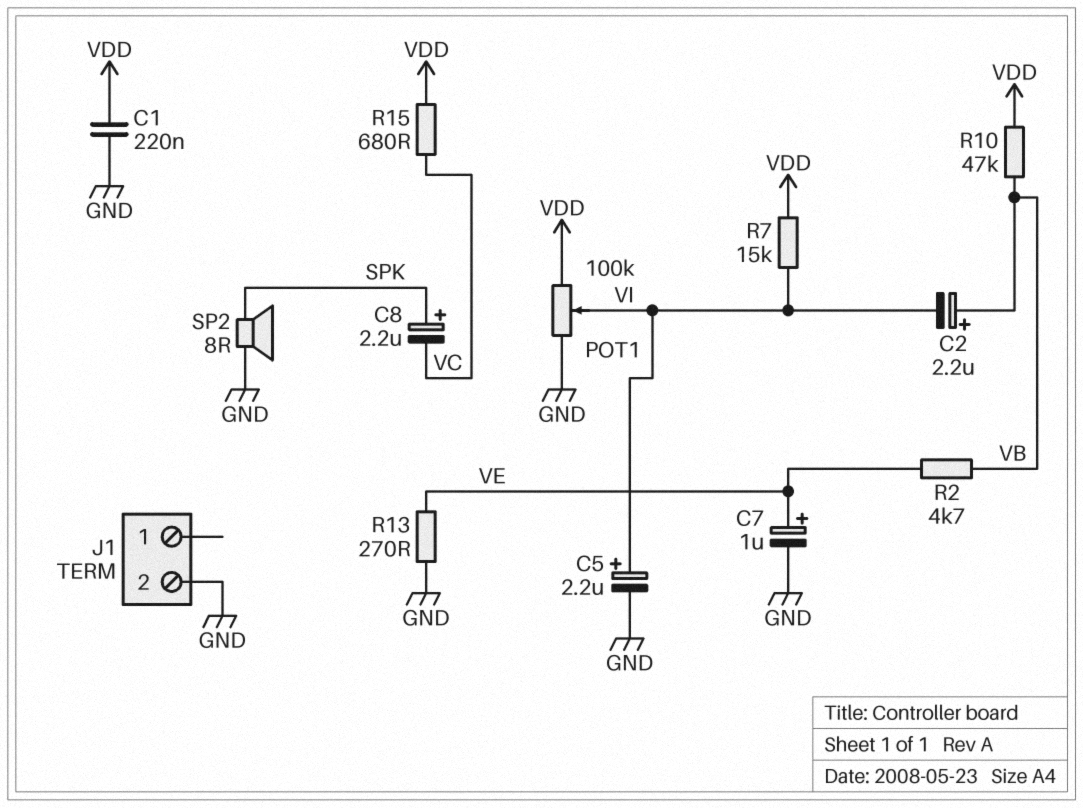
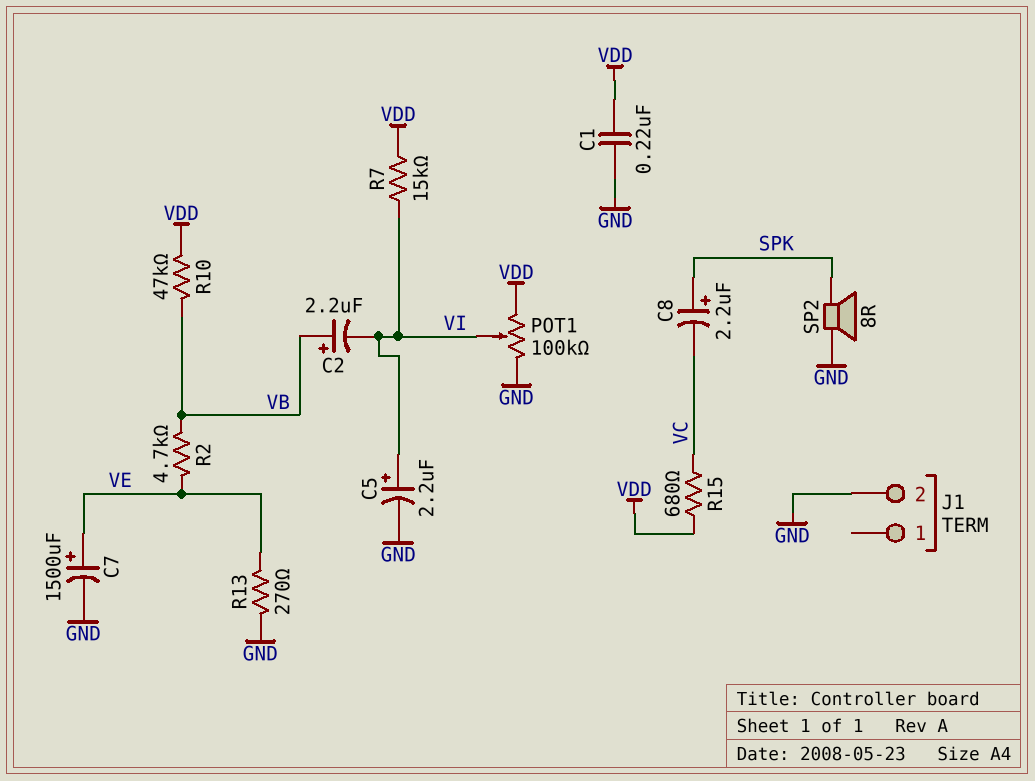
C7: 1uF (plus VE, minus GND) -> 1500uF (plus VE, minus GND)

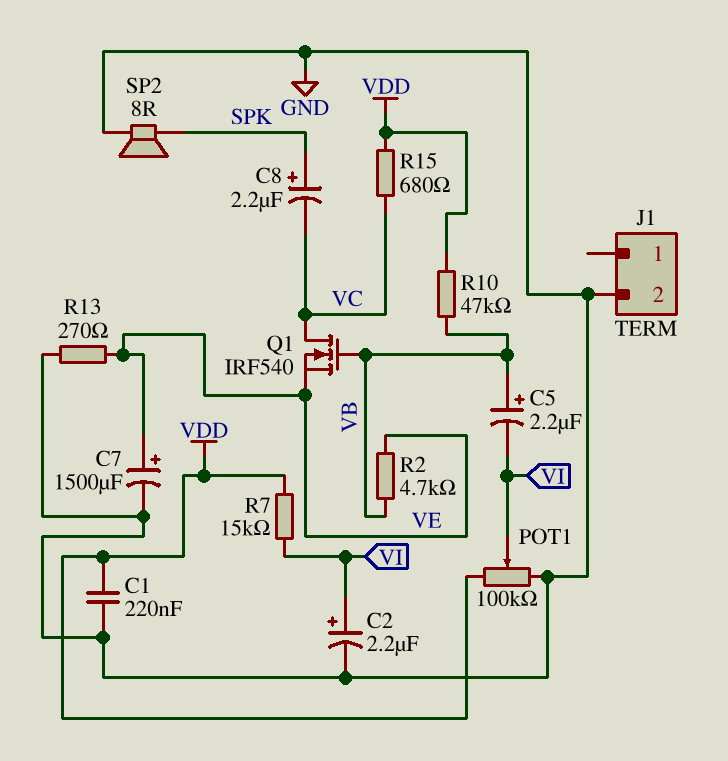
C2: 2.2uF (plus VB, minus VI) -> 2.2uF (plus VI, minus GND)
C5: 2.2uF (plus VI, minus GND) -> 2.2uF (plus VB, minus VI)
Q1: none -> NMOS IRF540 (G VB, D VC, S VE)

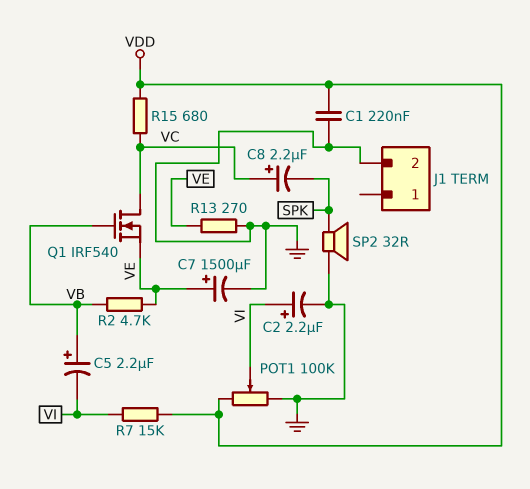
C8: 2.2uF (plus SPK, minus VC) -> 2.2uF (plus VC, minus SPK)
R10: 47k (VB, VDD) -> none
SP2: speaker 8R (GND, SPK) -> speaker 32R (GND, SPK)

